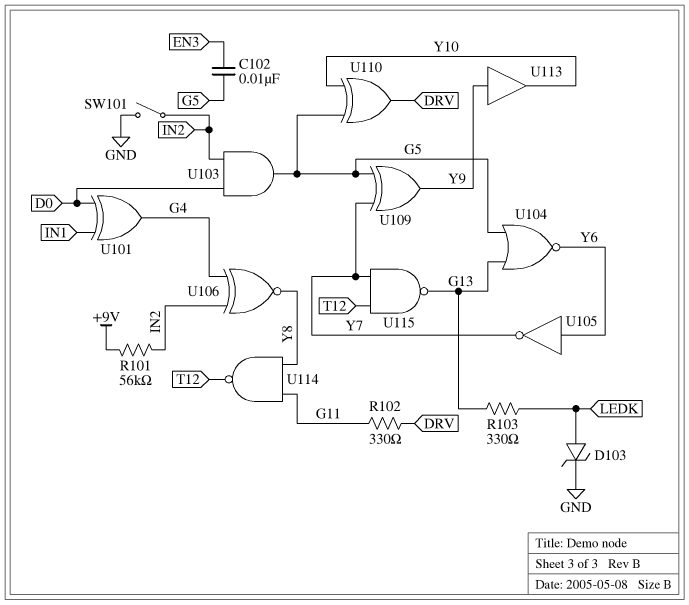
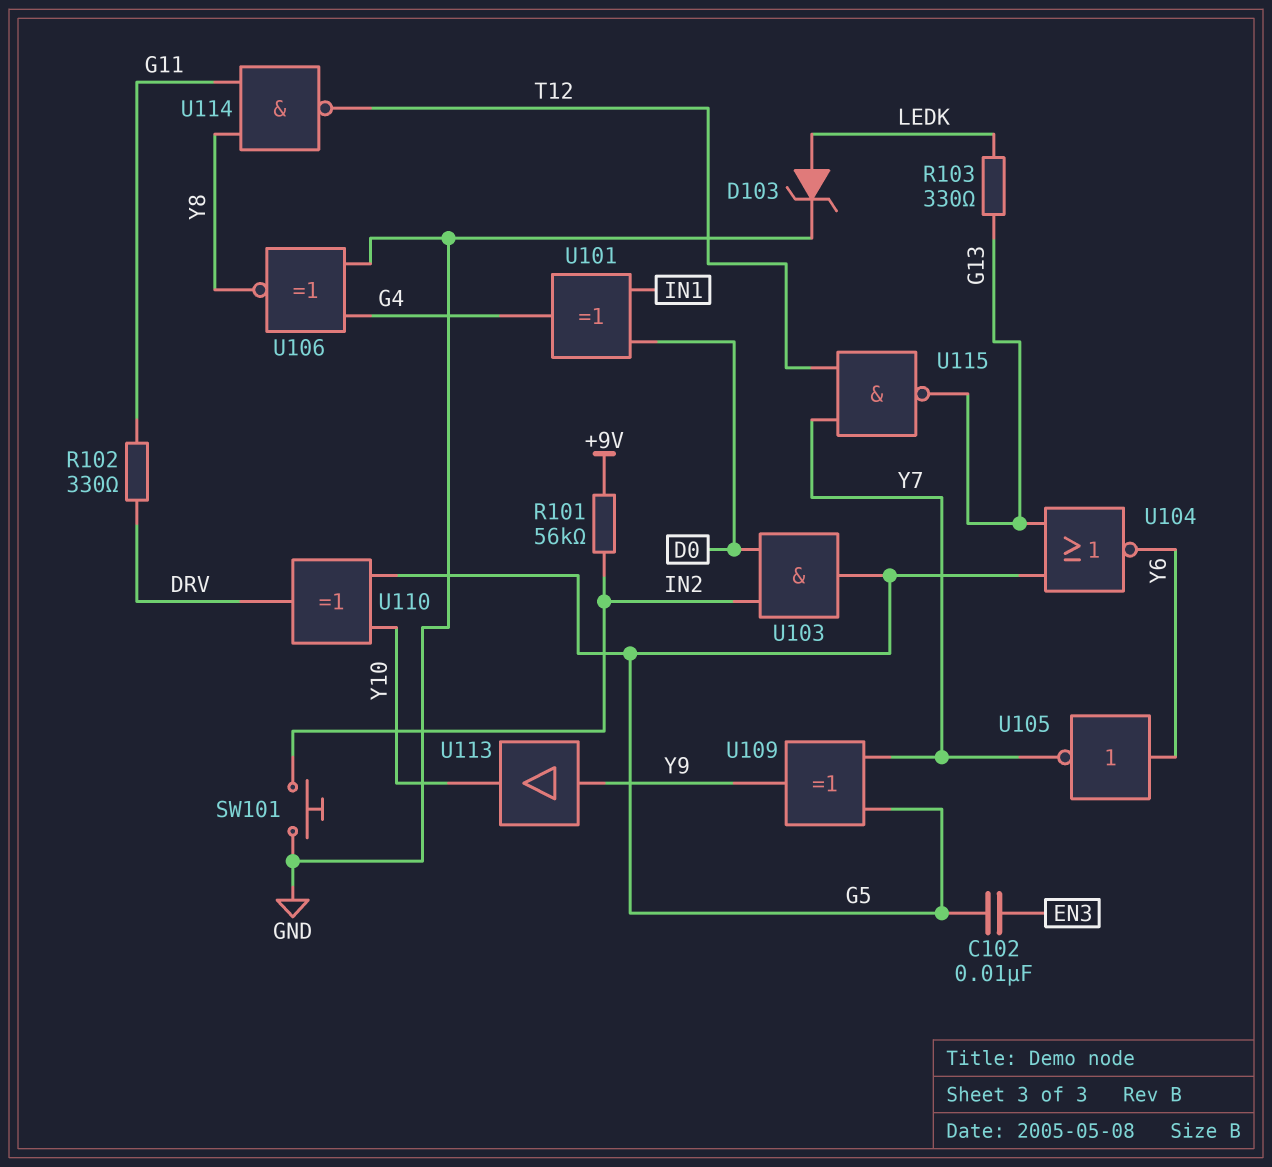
SW101: switch (GND, IN2) -> button (GND, IN2)
U106: XNOR (in G4, in IN2, out Y8) -> XNOR (in G4, in GND, out Y8)

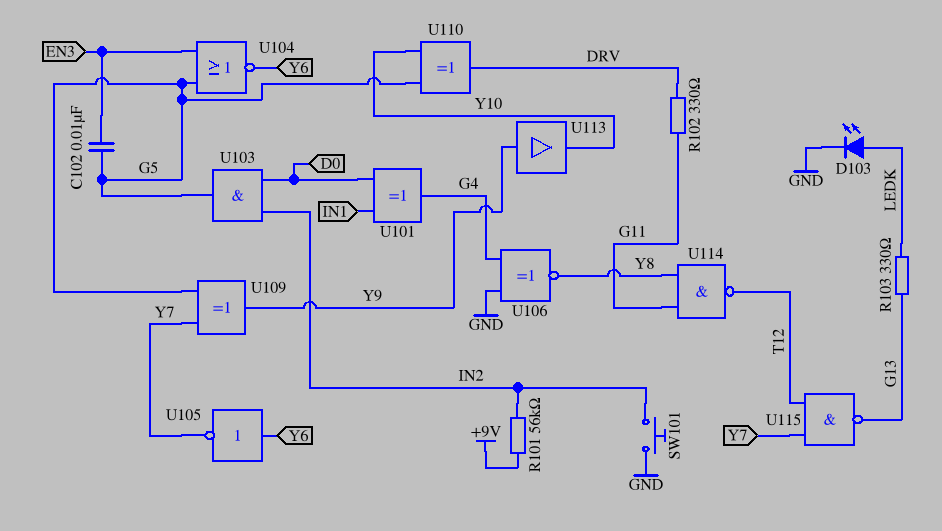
D103: zener (A LEDK, K GND) -> LED (A LEDK, K GND)
U104: NOR (in G5, in G13, out Y6) -> NOR (in EN3, in G5, out Y6)

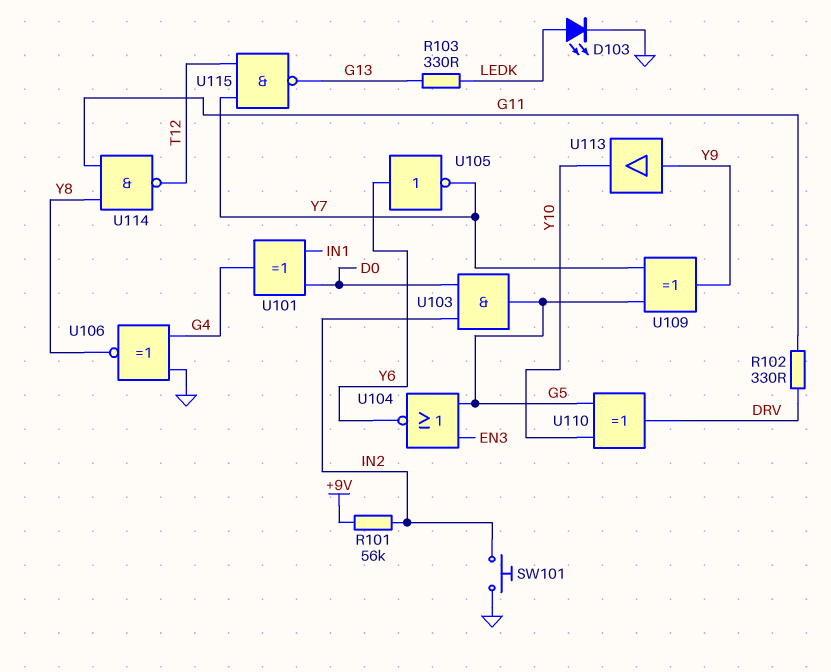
C102: 10nF (EN3, G5) -> none

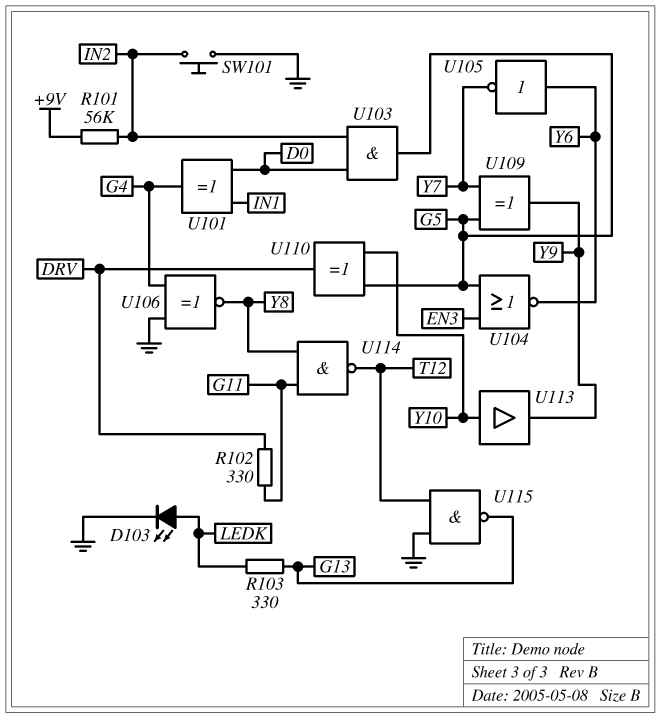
U113: buffer (in Y9, out Y10) -> buffer (in Y10, out Y9)
U115: NAND (in T12, in Y7, out G13) -> NAND (in GND, in T12, out G13)

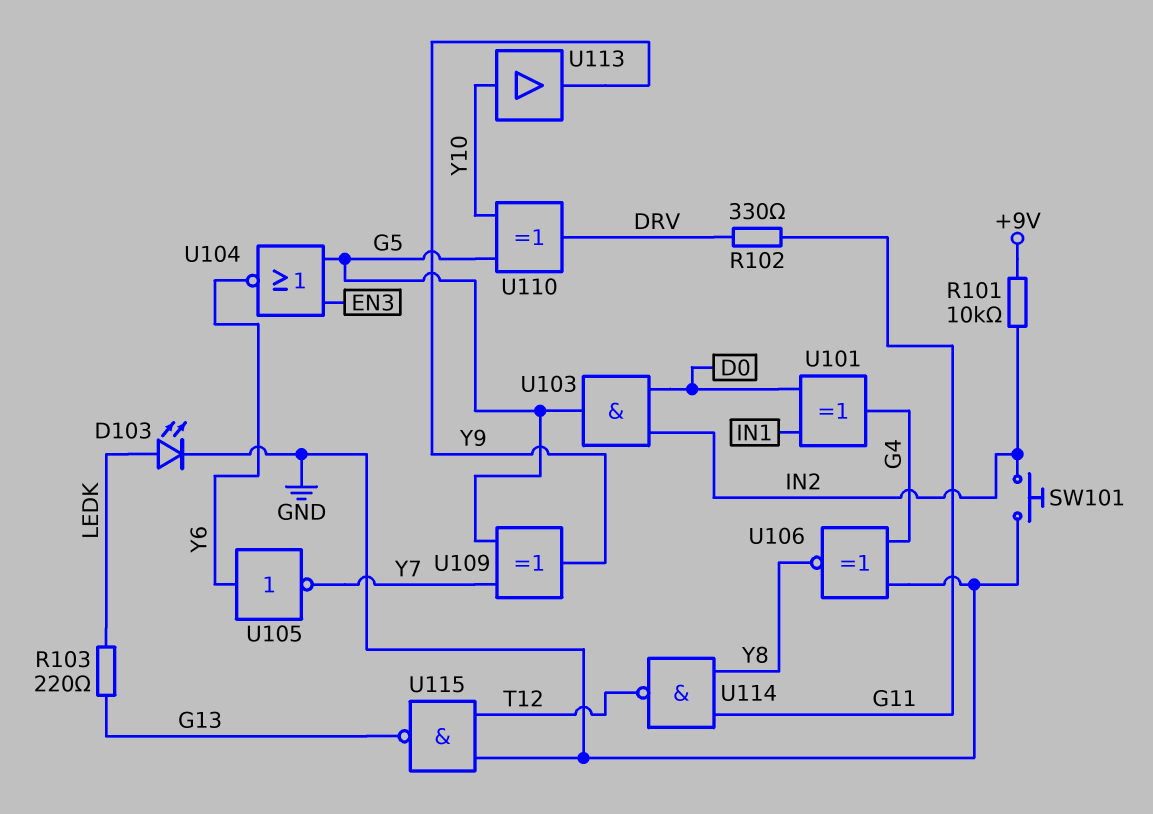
R101: 56k (+9V, IN2) -> 10k (+9V, IN2)
R103: 330 (G13, LEDK) -> 220 (G13, LEDK)

